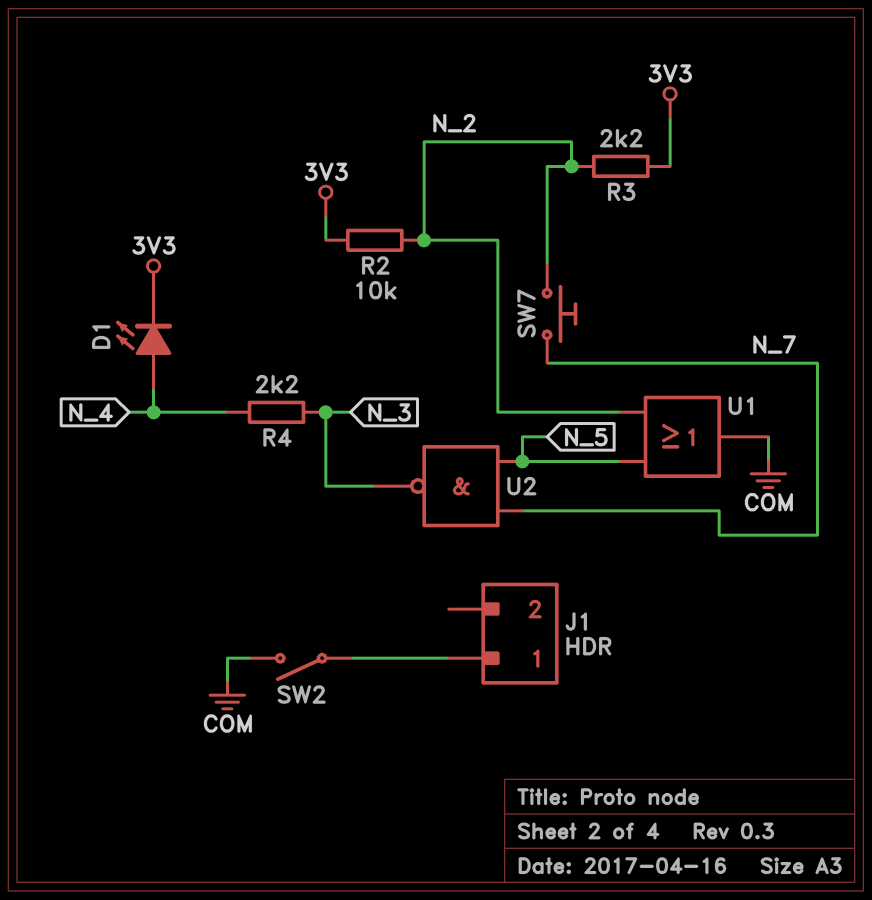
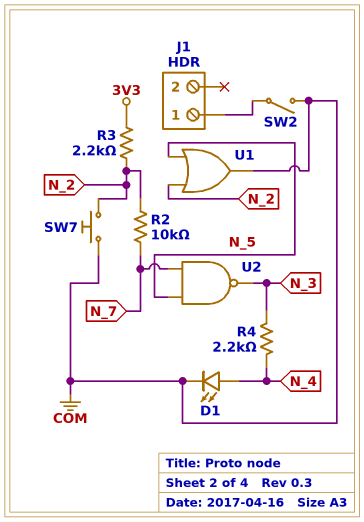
D1: LED (A N_4, K 3V3) -> LED (A N_4, K COM)
R2: 10k (3V3, N_2) -> 10k (N_2, N_7)
SW7: button (N_2, N_7) -> button (COM, N_2)

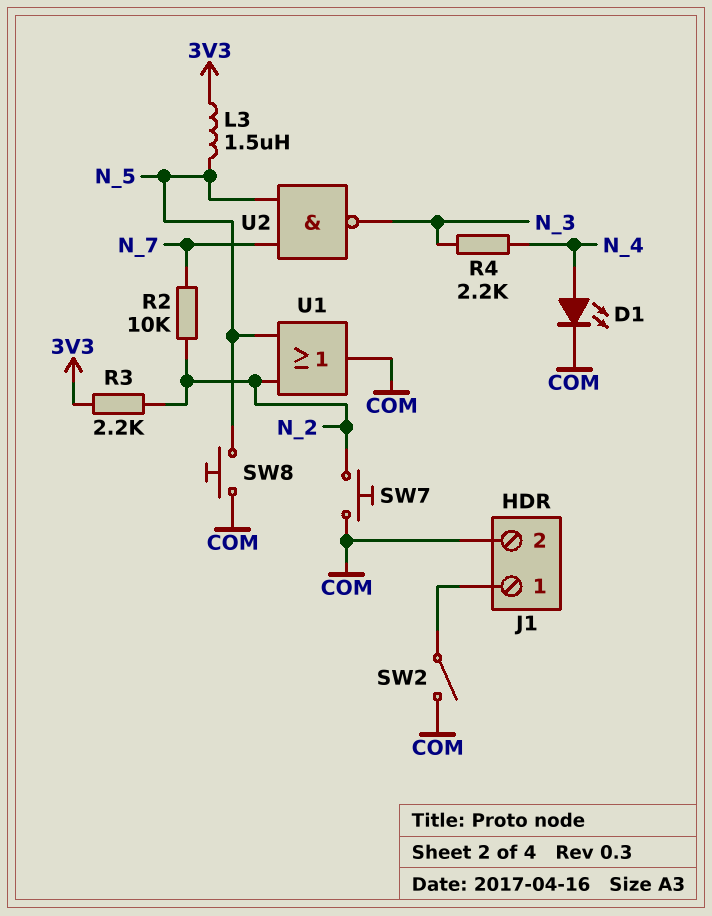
J1 pin 2: none -> COM
L3: none -> 1.5uH (3V3, N_5)
SW8: none -> button (COM, N_5)

